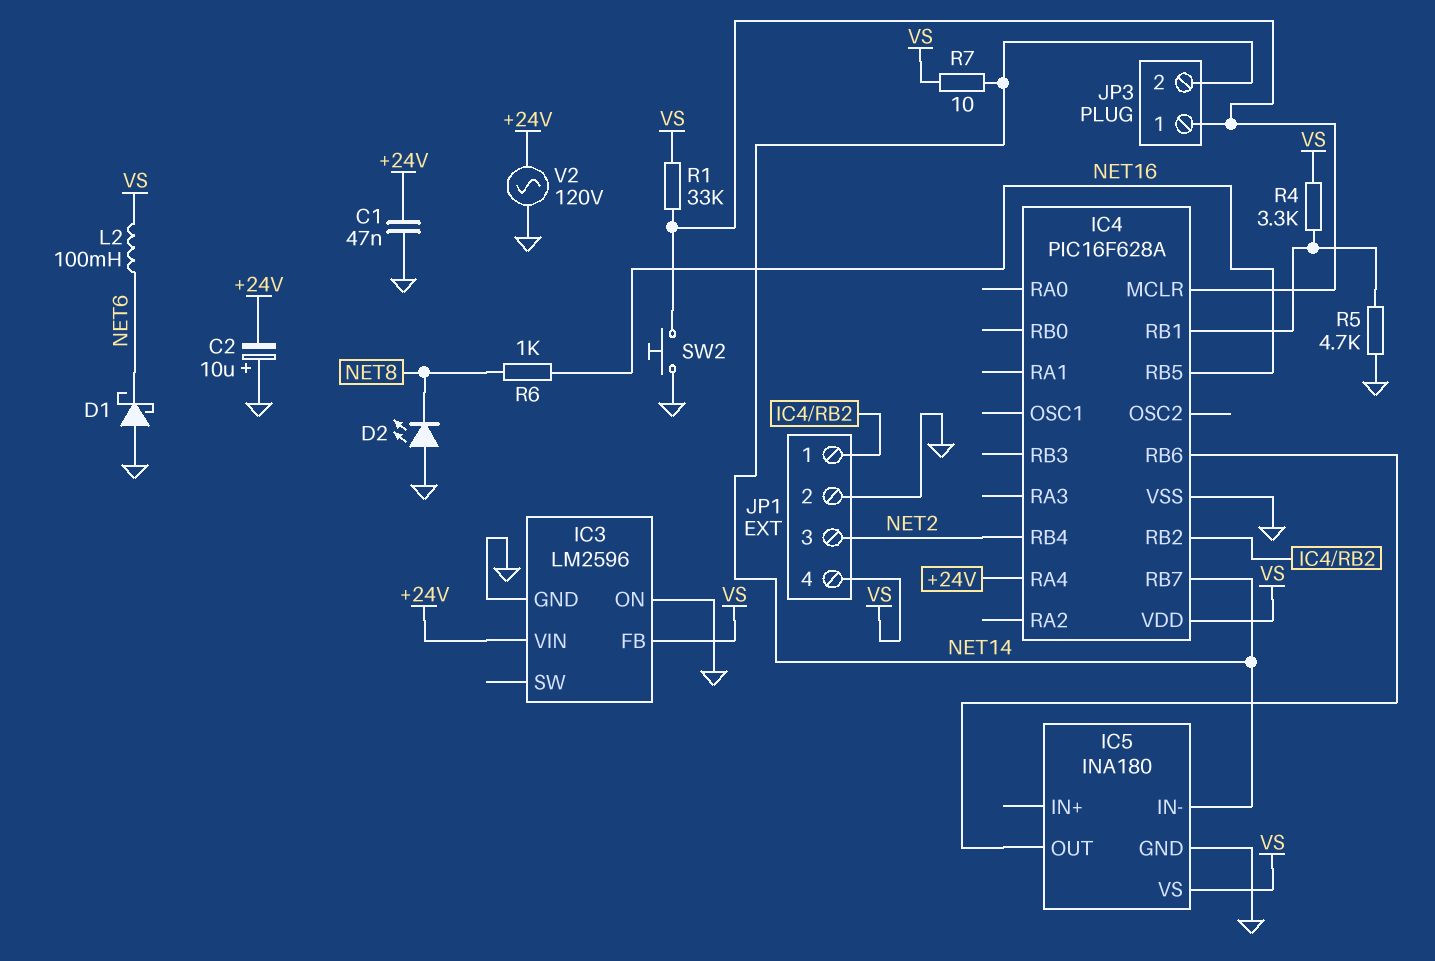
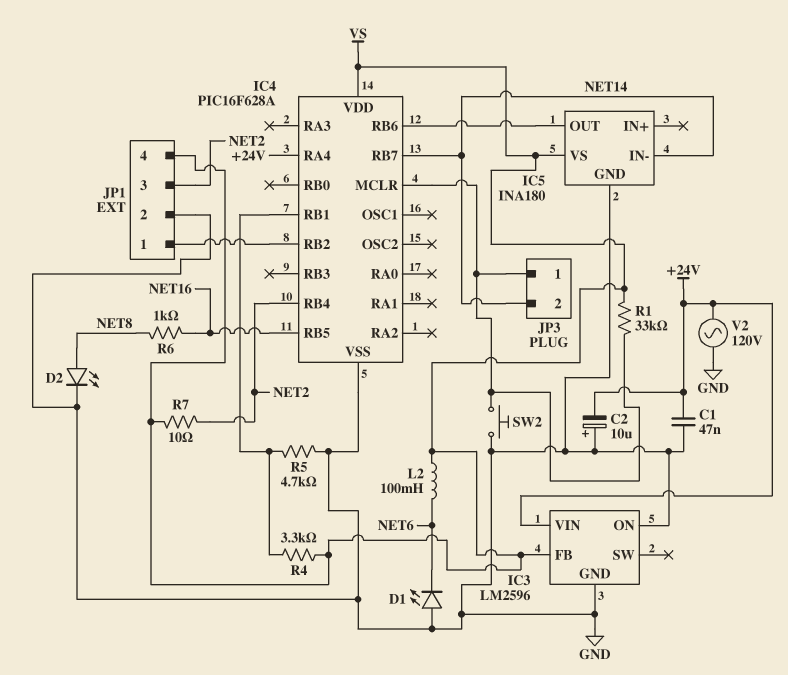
D1: schottky (A GND, K NET6) -> LED (A GND, K NET6)
D2: LED (A GND, K NET8) -> LED (A NET8, K GND)
R7: 10 (NET14, VS) -> 10 (NET2, VS)

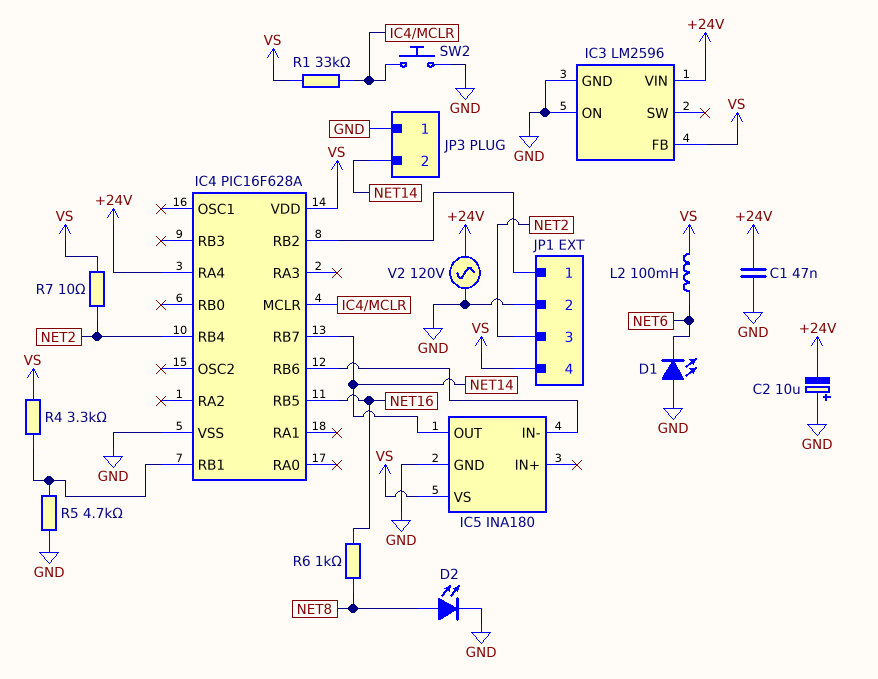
IC5 pin IN-: NET14 -> IC4/RB6
IC5 pin OUT: IC4/RB6 -> NET14
JP3 pin 1: IC4/MCLR -> GND

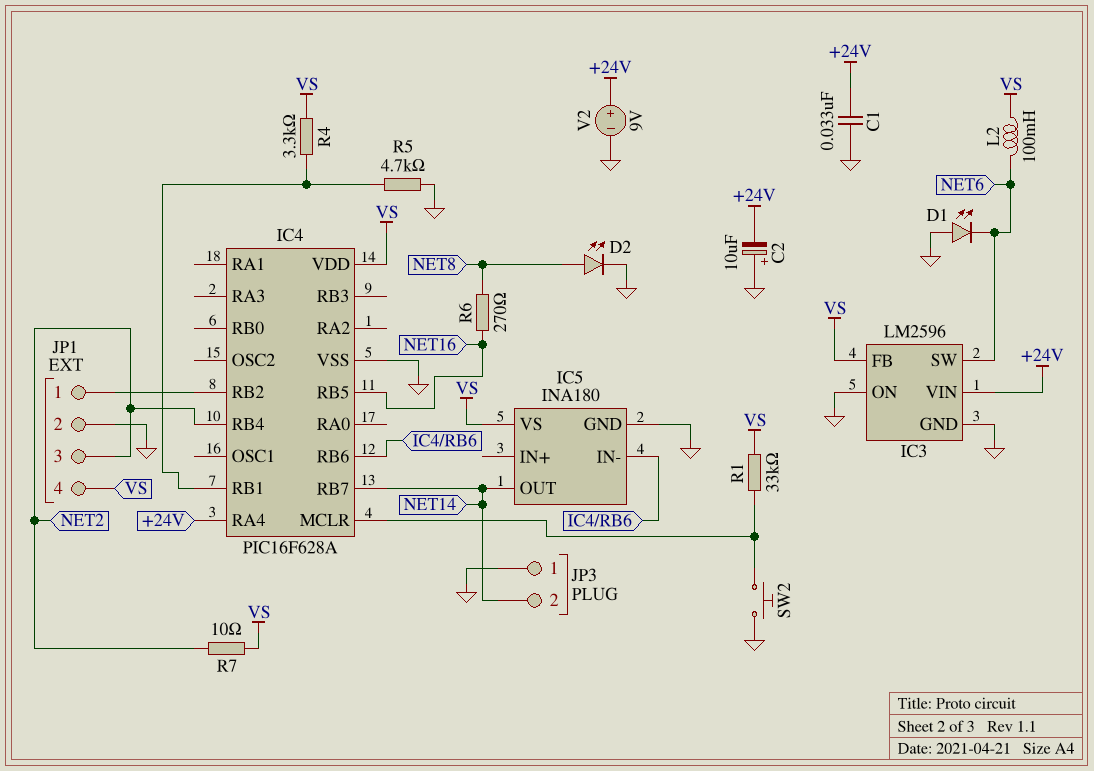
C1: 47nF (+24V, GND) -> 33nF (+24V, GND)
IC3 pin SW: none -> NET6
R6: 1k (NET8, NET16) -> 270 (NET8, NET16)
V2: AC 120V (+24V, GND) -> 9V (plus +24V, minus GND)

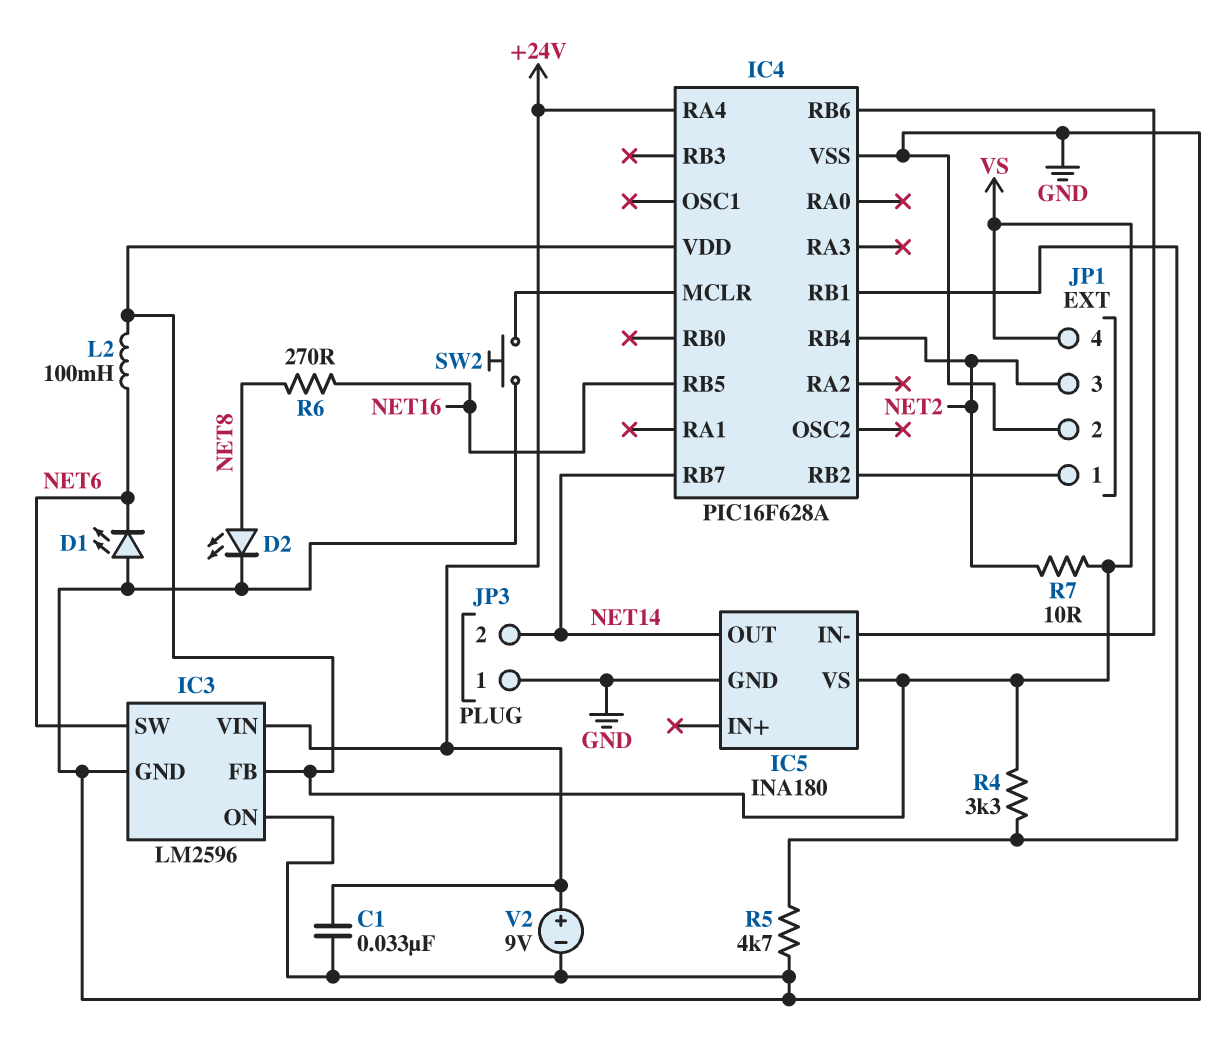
C2: 10uF (plus GND, minus +24V) -> none
R1: 33k (IC4/MCLR, VS) -> none

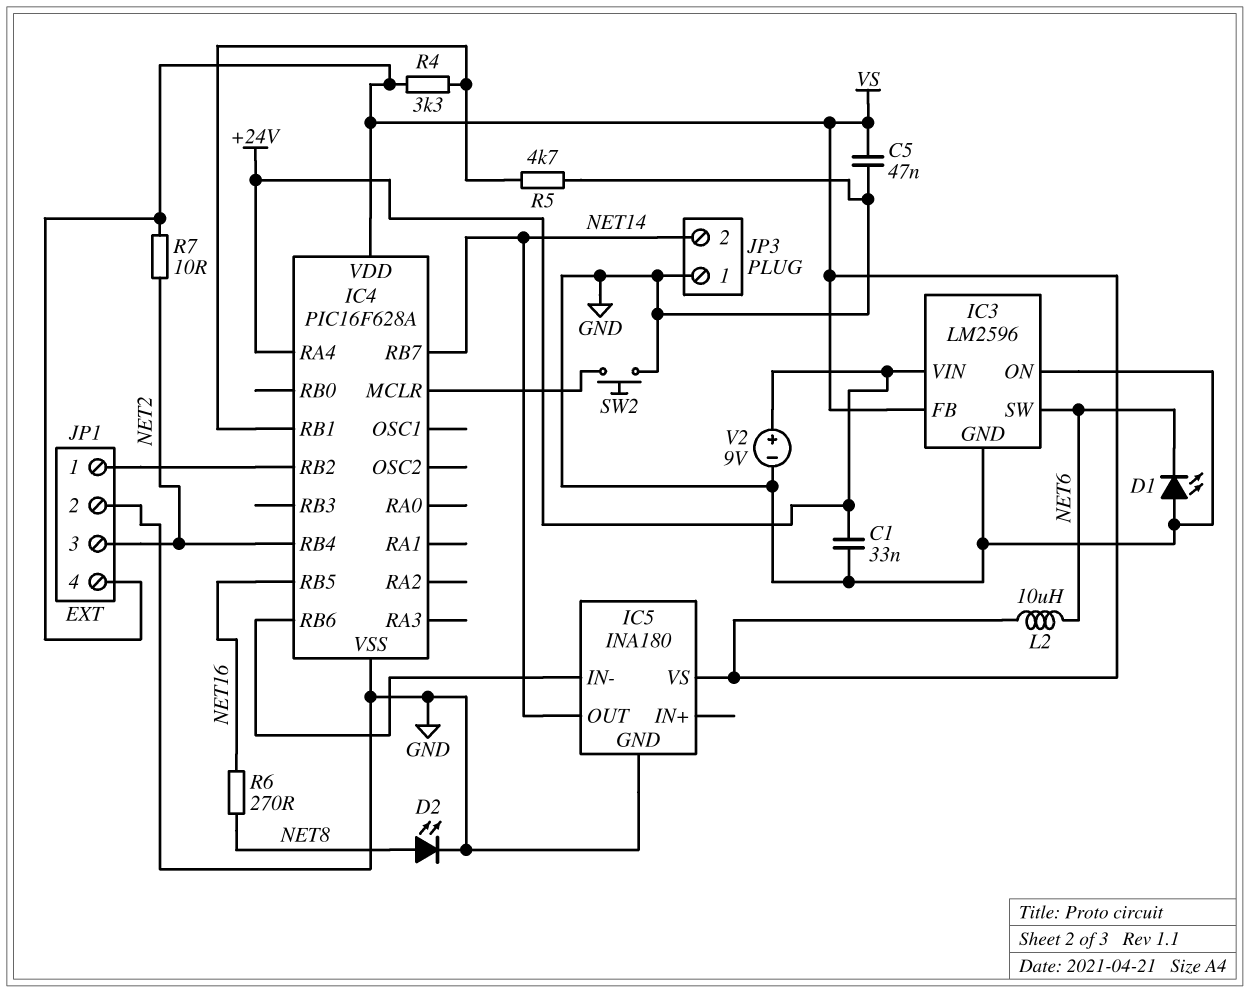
C5: none -> 47nF (GND, VS)
L2: 100mH (NET6, VS) -> 10uH (NET6, VS)

